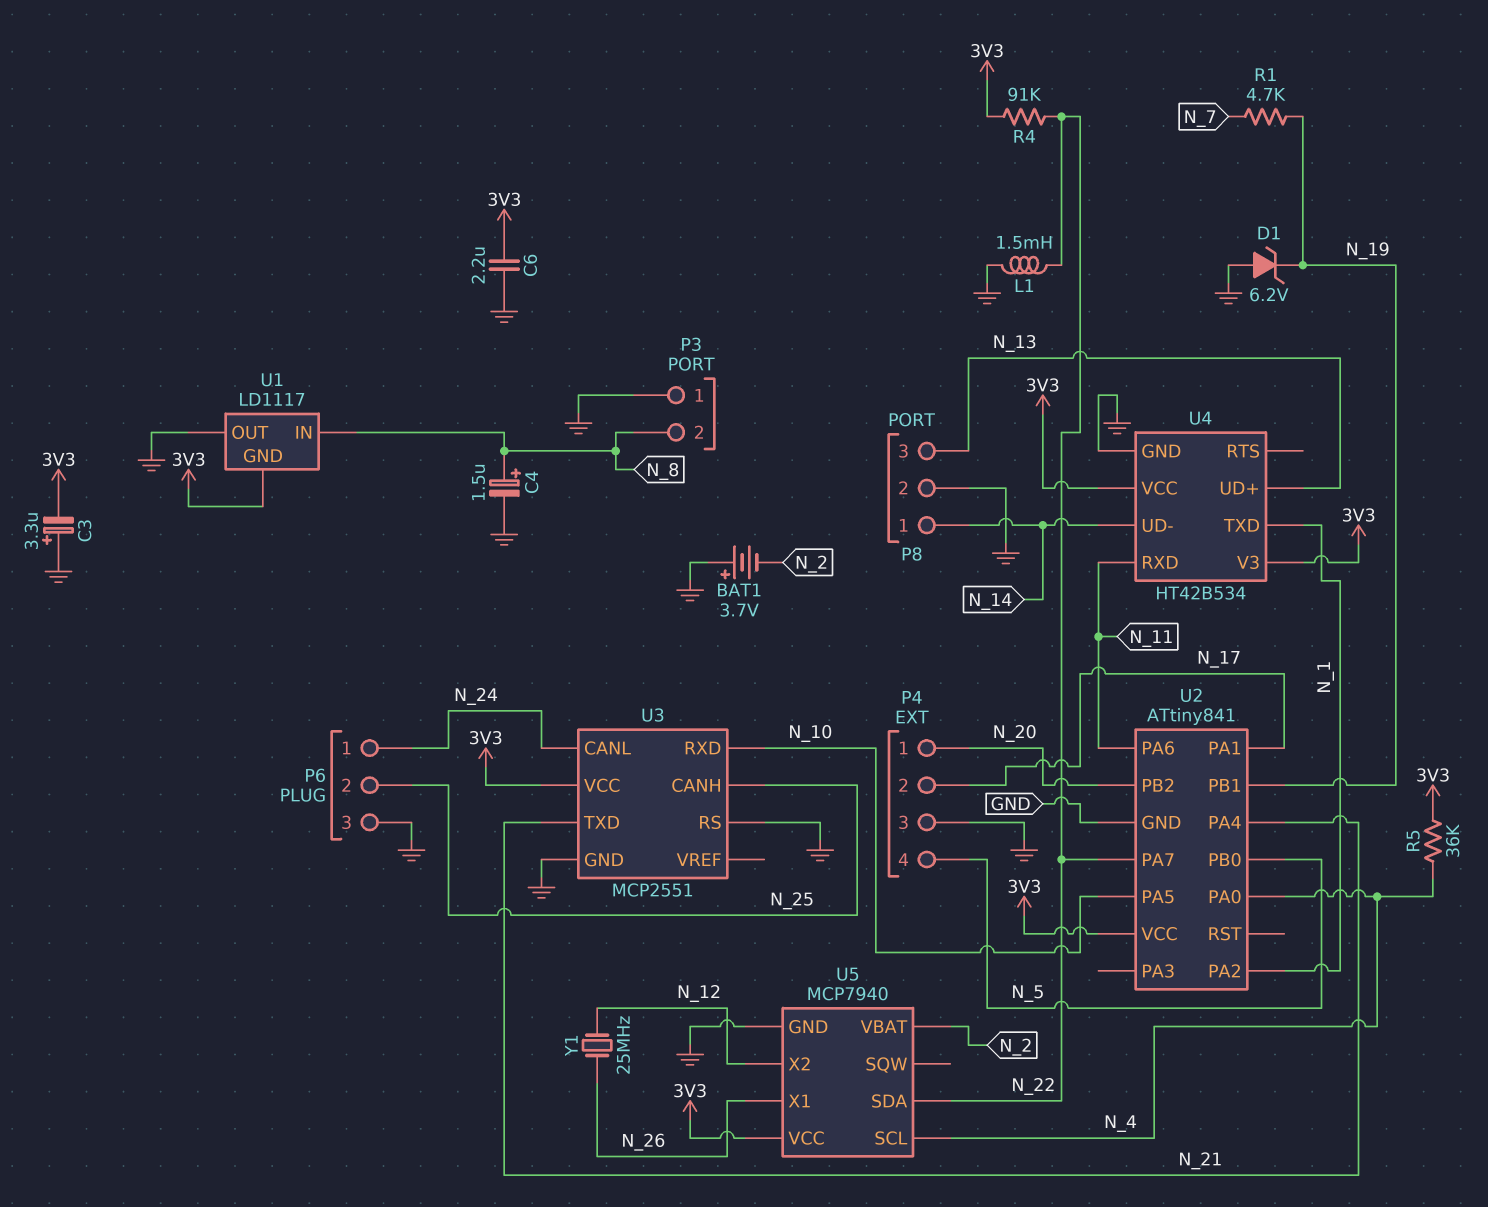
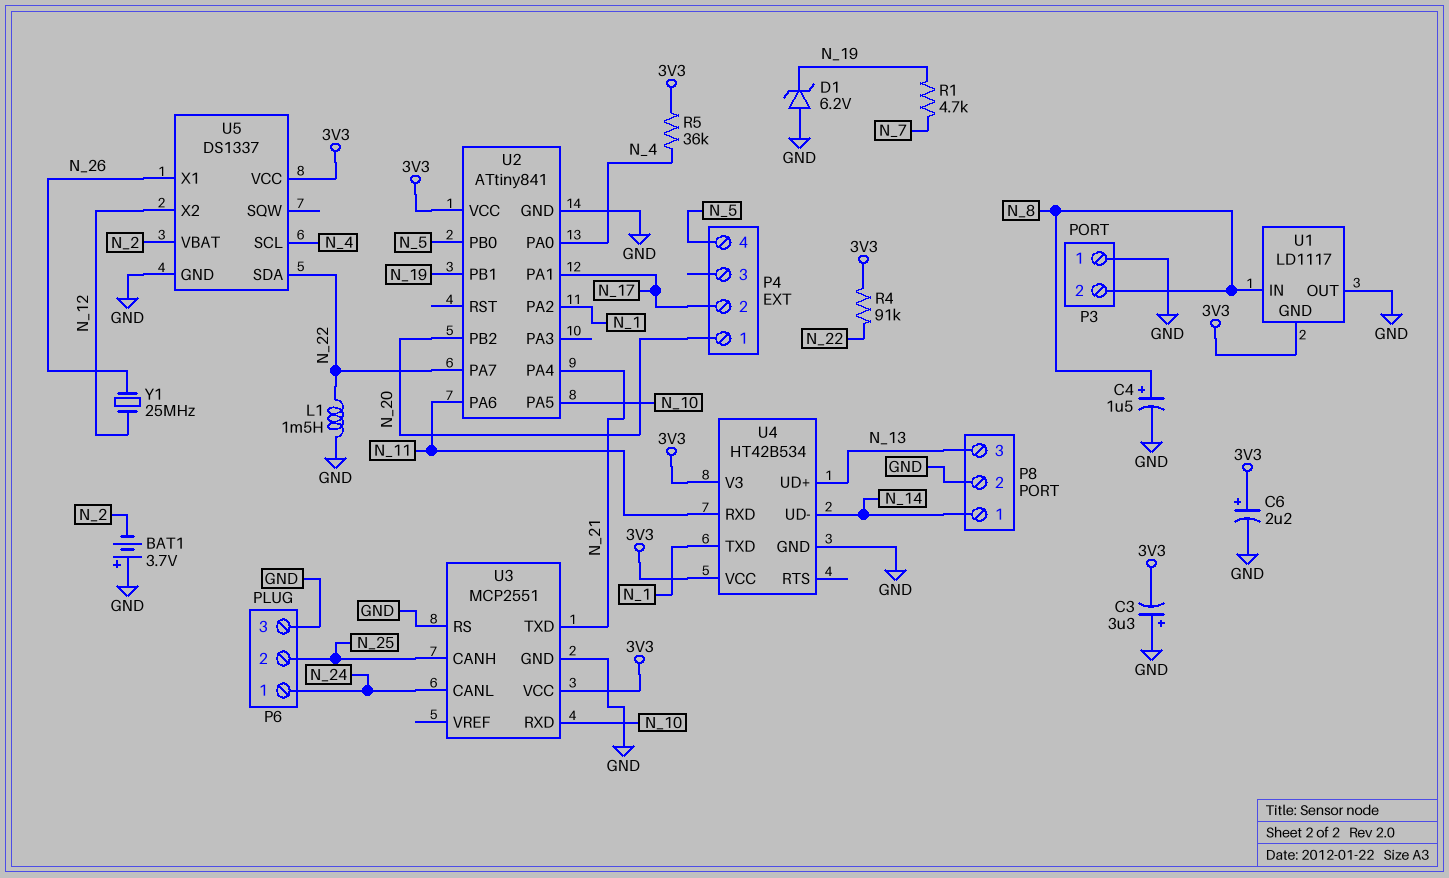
C6: 2.2uF (3V3, GND) -> 2.2uF (plus 3V3, minus GND)
P4 pin 3: GND -> none
U5: MCP7940 -> DS1337

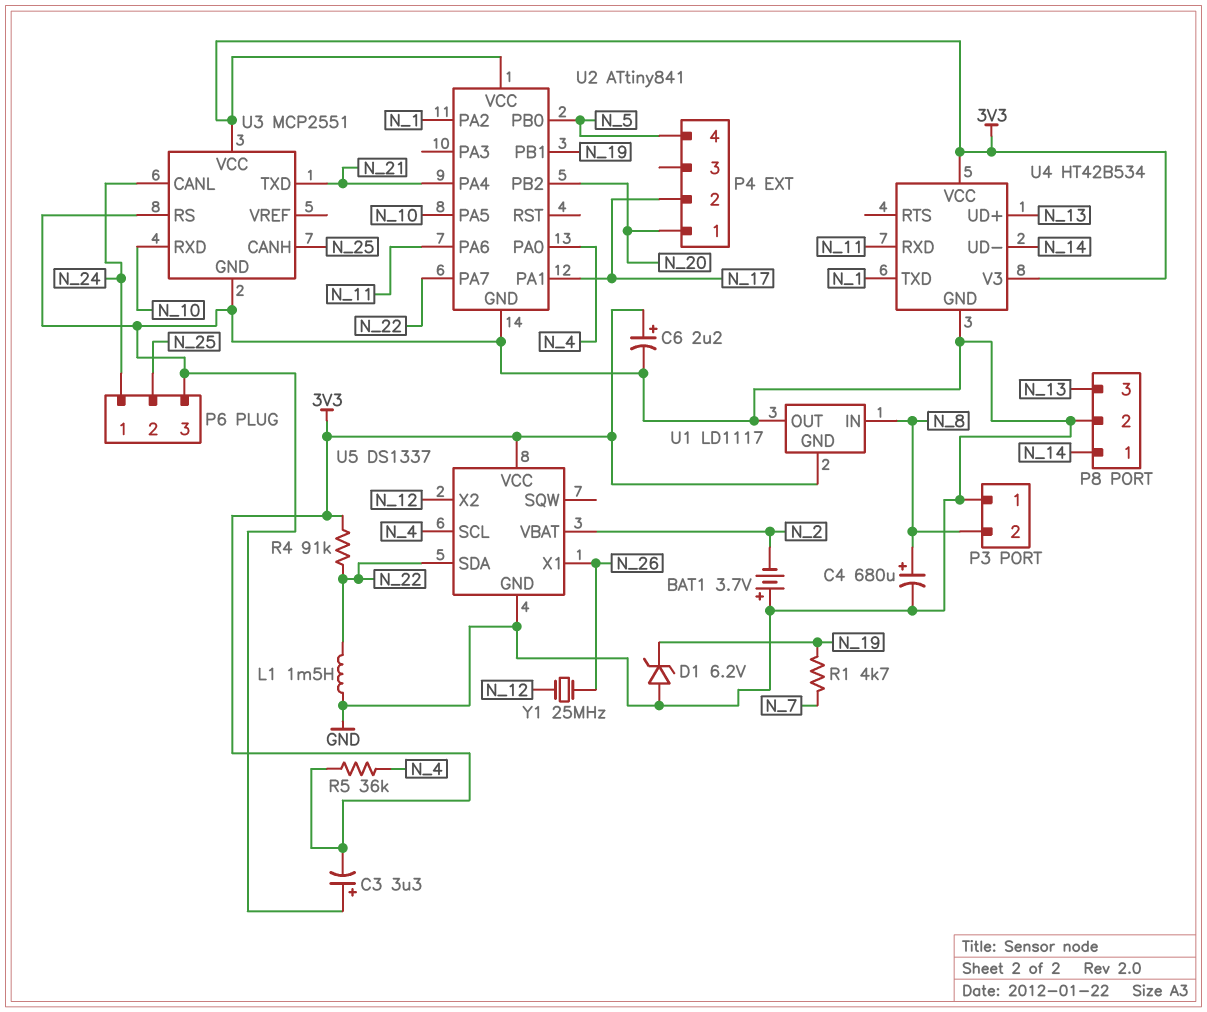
C4: 1.5uF (plus N_8, minus GND) -> 680uF (plus N_8, minus GND)

